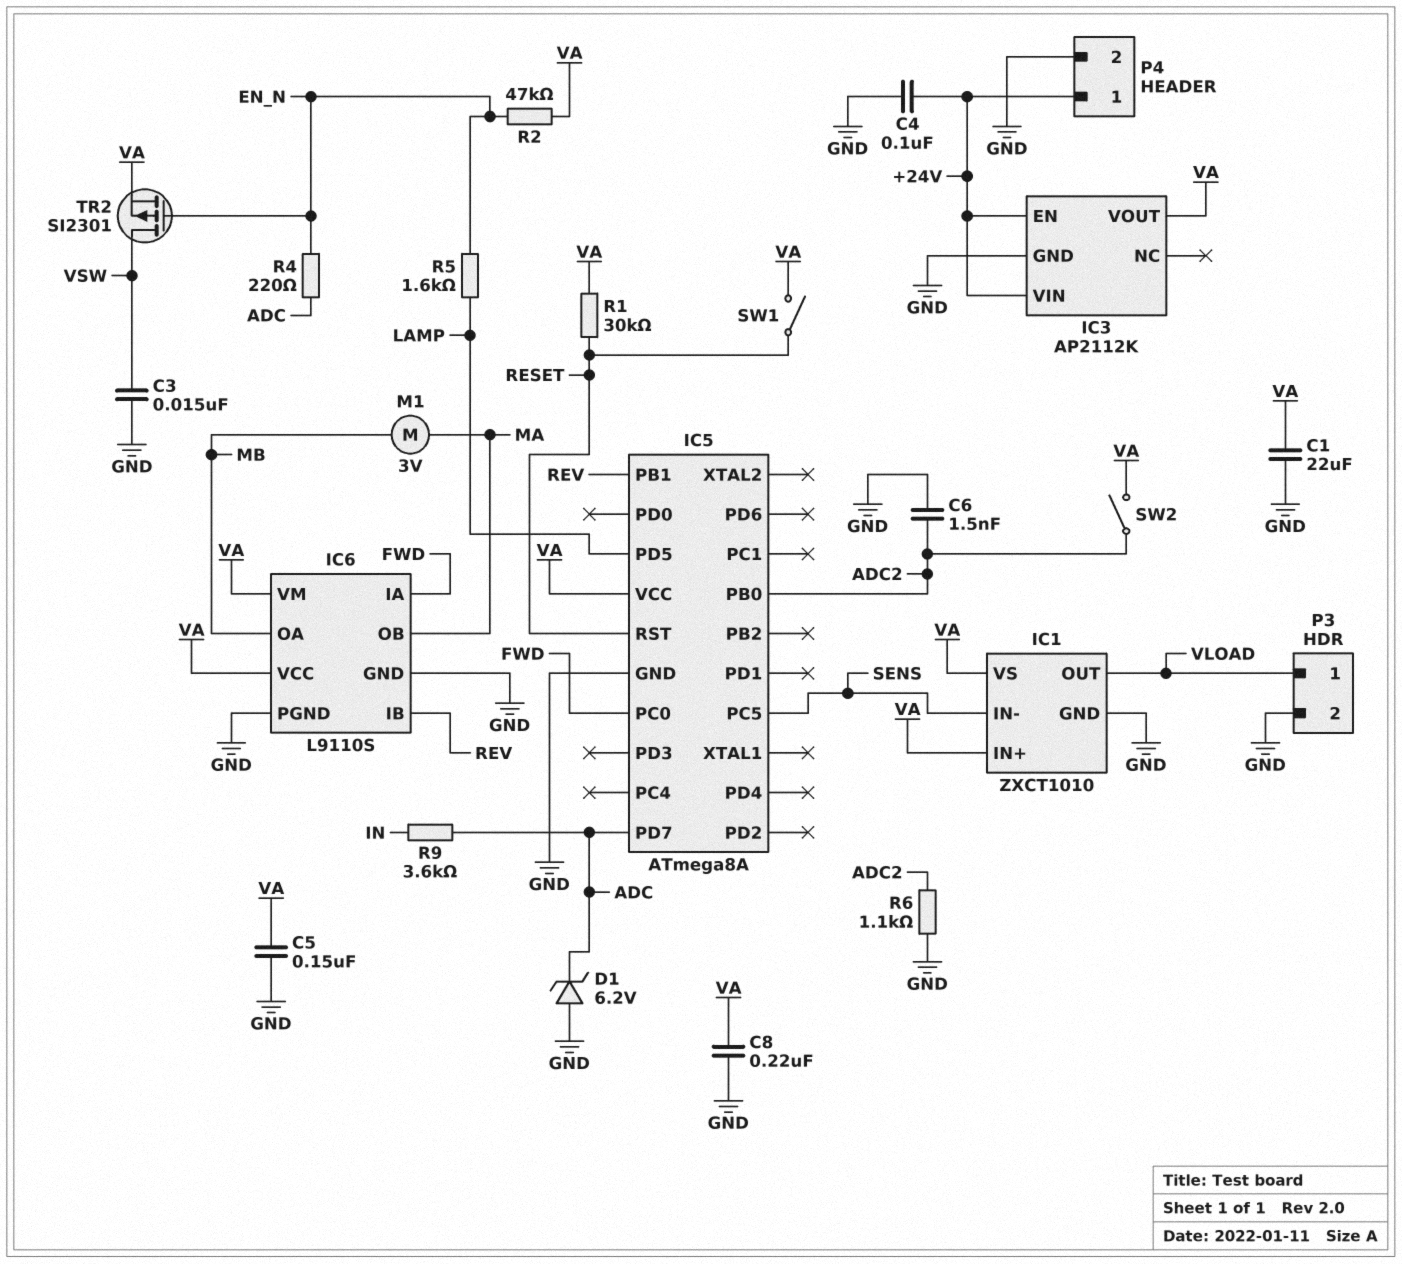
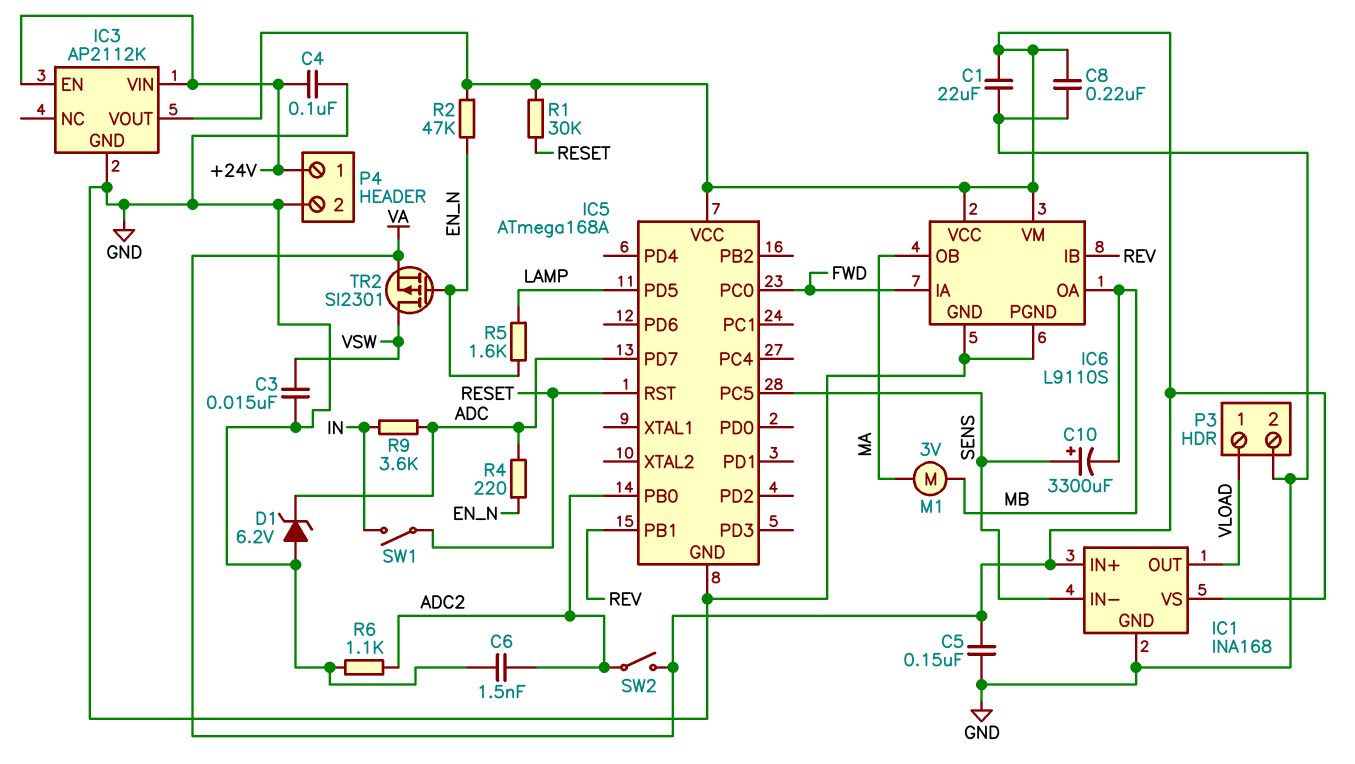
C10: none -> 3300uF (plus SENS, minus MB)
IC1: ZXCT1010 -> INA168
IC5: ATmega8A -> ATmega168A
SW1: switch (RESET, VA) -> switch (IN, RESET)

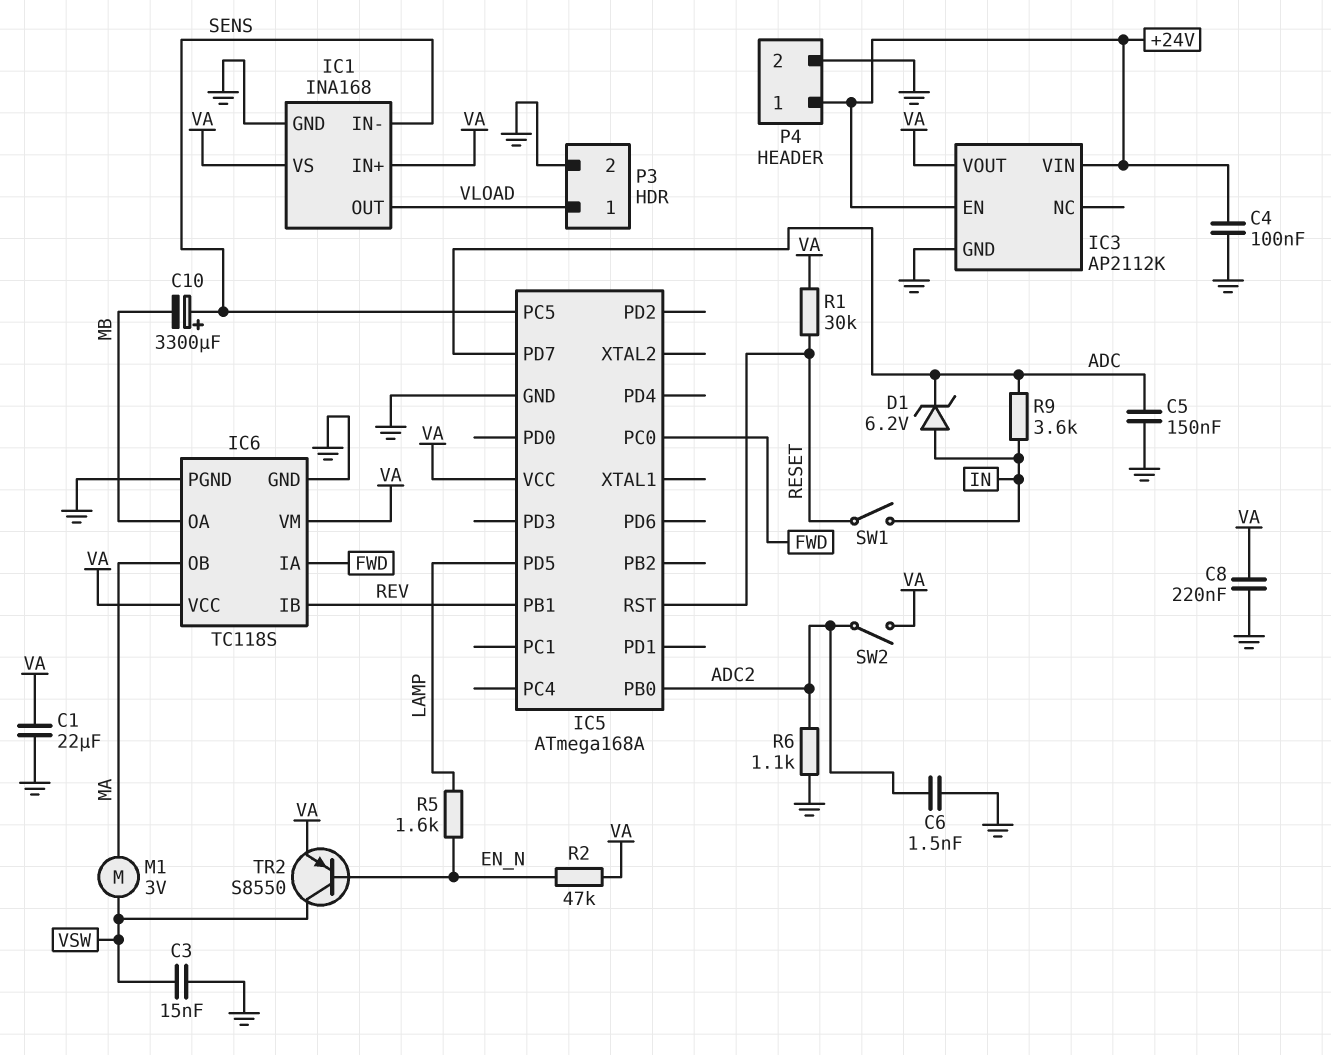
C5: 150nF (GND, VA) -> 150nF (ADC, GND)
D1: zener 6.2V (A GND, K ADC) -> zener 6.2V (A IN, K ADC)
IC6: L9110S -> TC118S
M1: motor 3V (MA, MB) -> motor 3V (MA, VSW)
R4: 220 (ADC, EN_N) -> none
TR2: PMOS SI2301 (G EN_N, D VSW, S VA) -> PNP S8550 (B EN_N, C VSW, E VA)

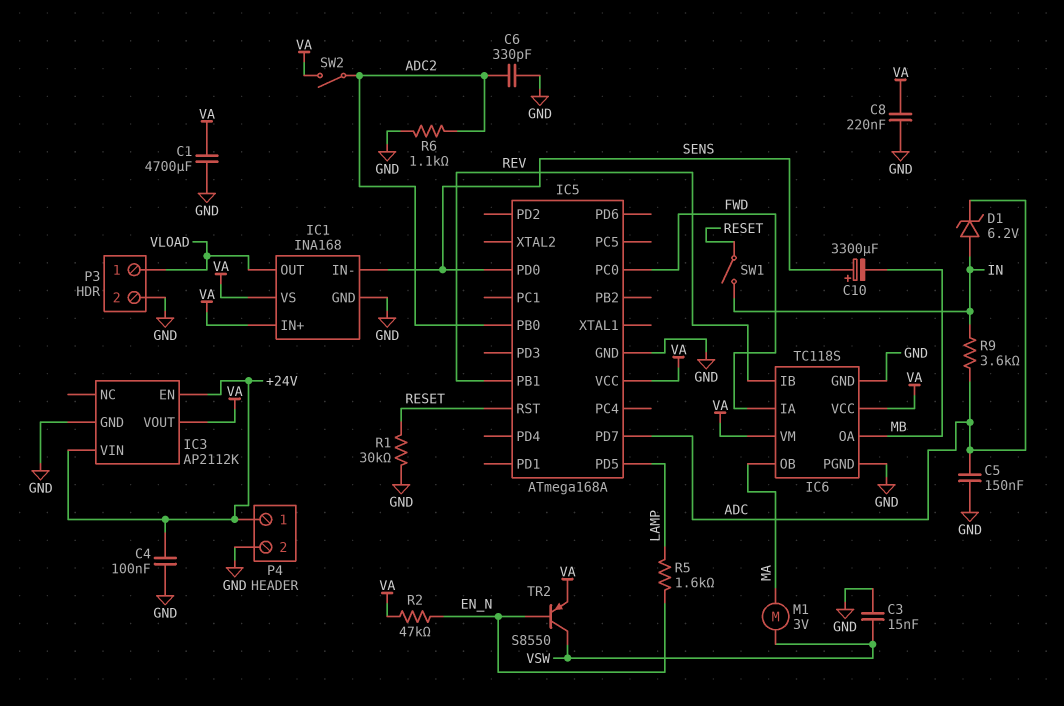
C1: 22uF (GND, VA) -> 4700uF (GND, VA)
C6: 1.5nF (ADC2, GND) -> 330pF (ADC2, GND)
IC5 pin PC5: SENS -> none
IC5 pin PD0: none -> SENS
R1: 30k (RESET, VA) -> 30k (GND, RESET)

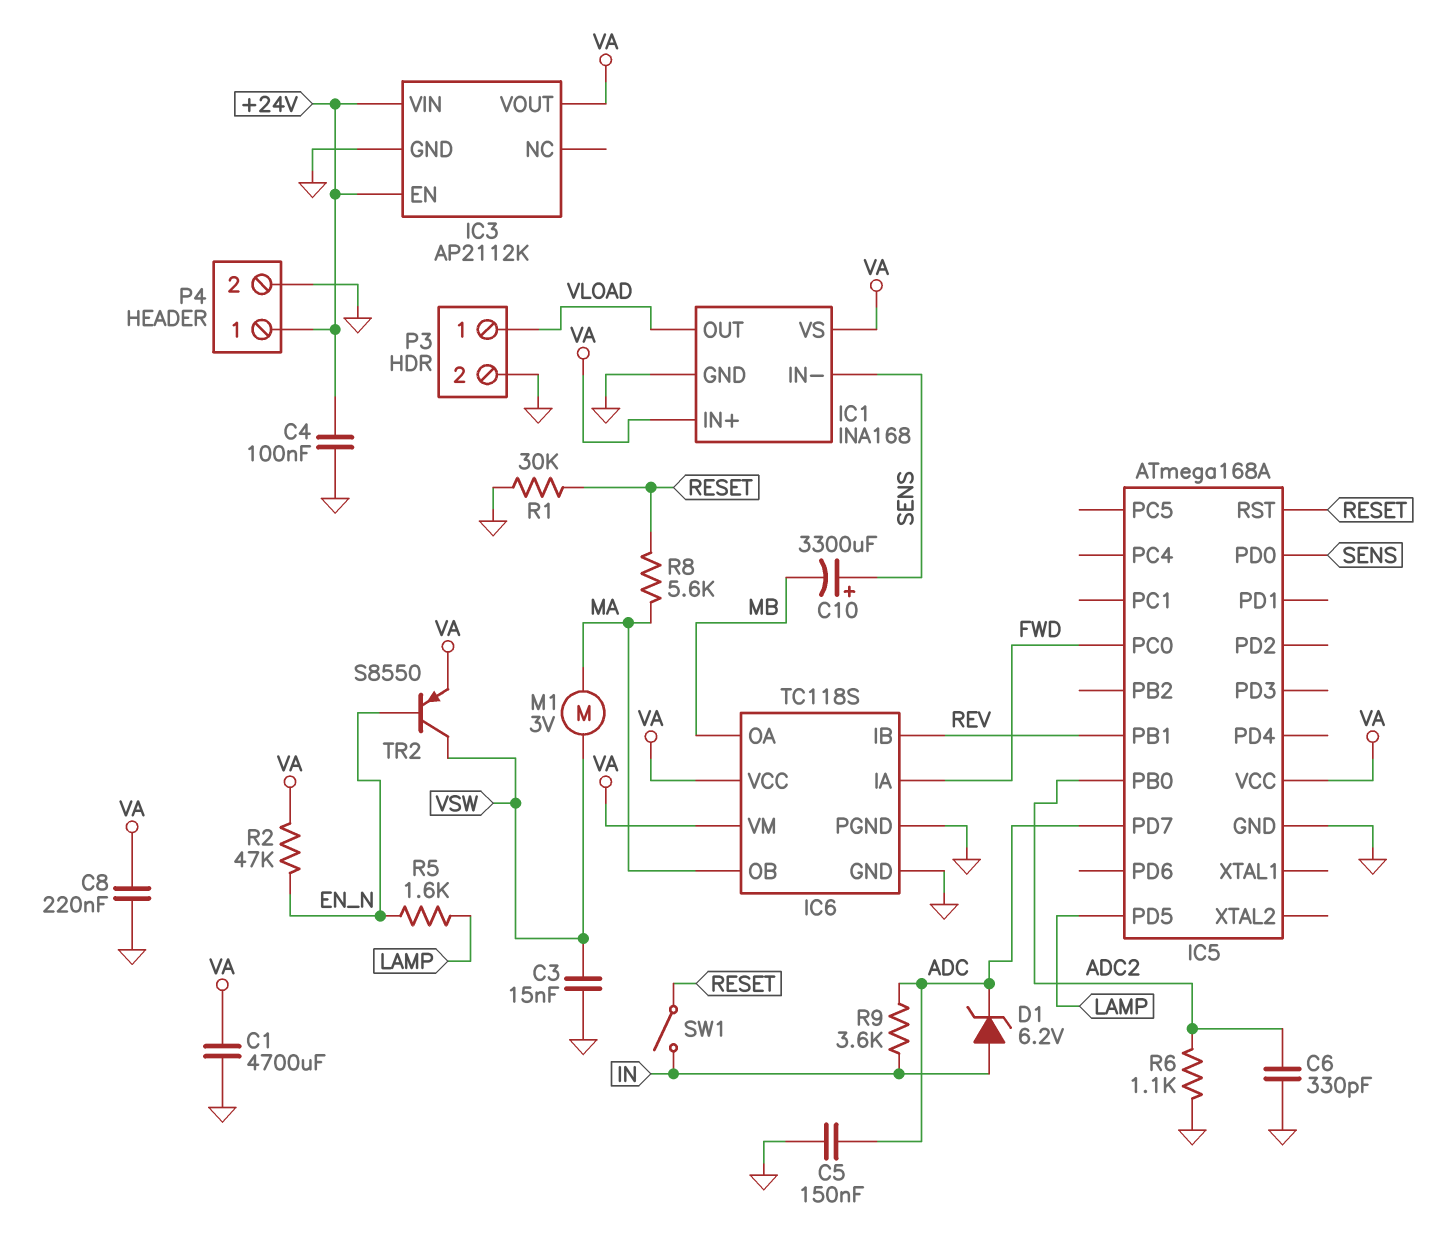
R8: none -> 5.6k (MA, RESET)
SW2: switch (ADC2, VA) -> none

